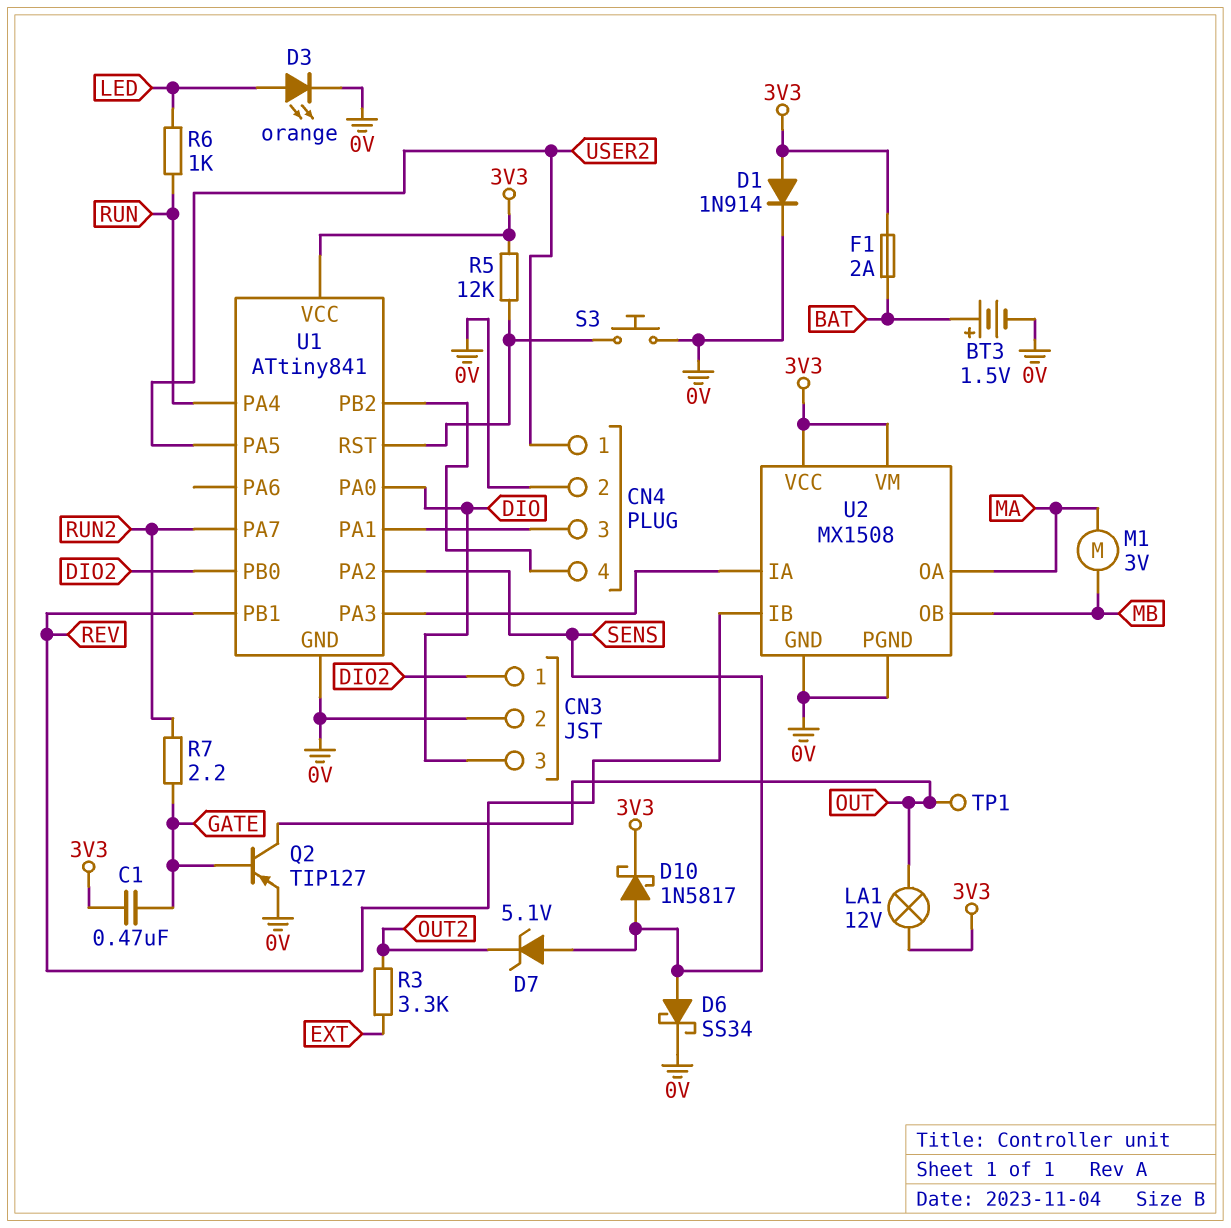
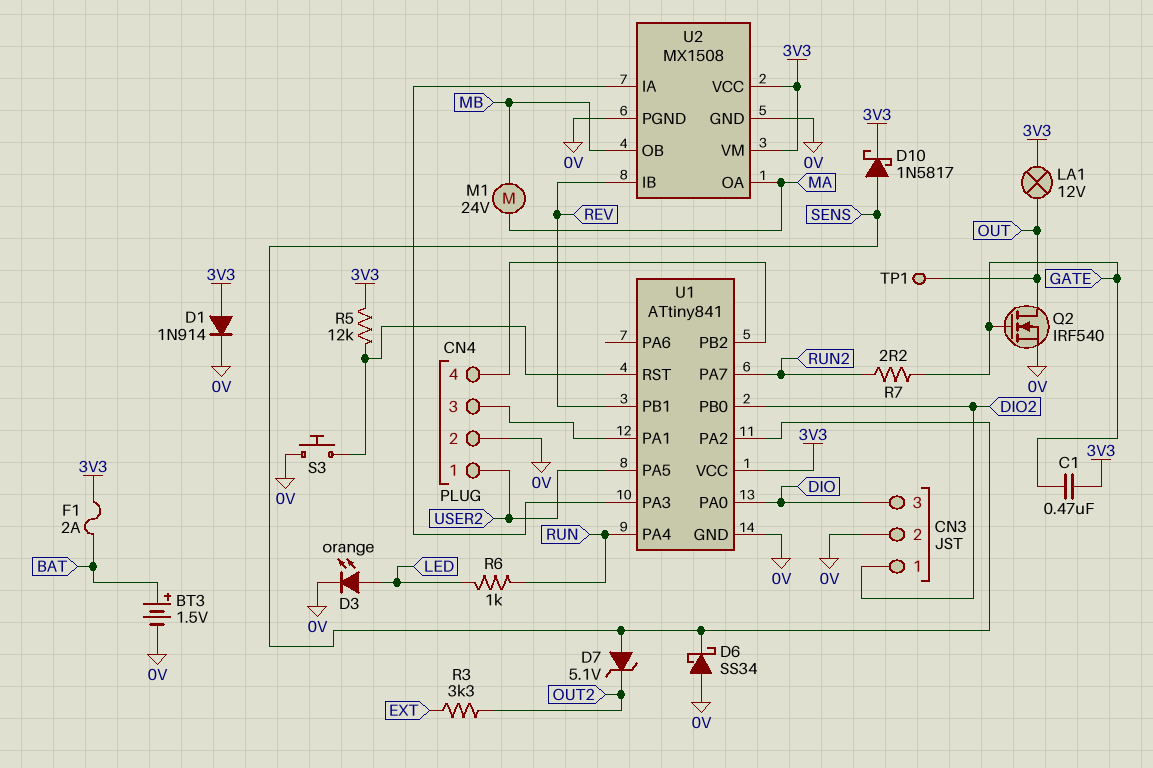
D6: schottky SS34 (A SENS, K 0V) -> schottky SS34 (A 0V, K SENS)
M1: motor 3V (MA, MB) -> motor 24V (MA, MB)
Q2: PNP TIP127 (B GATE, C OUT, E 0V) -> NMOS IRF540 (G GATE, D OUT, S 0V)

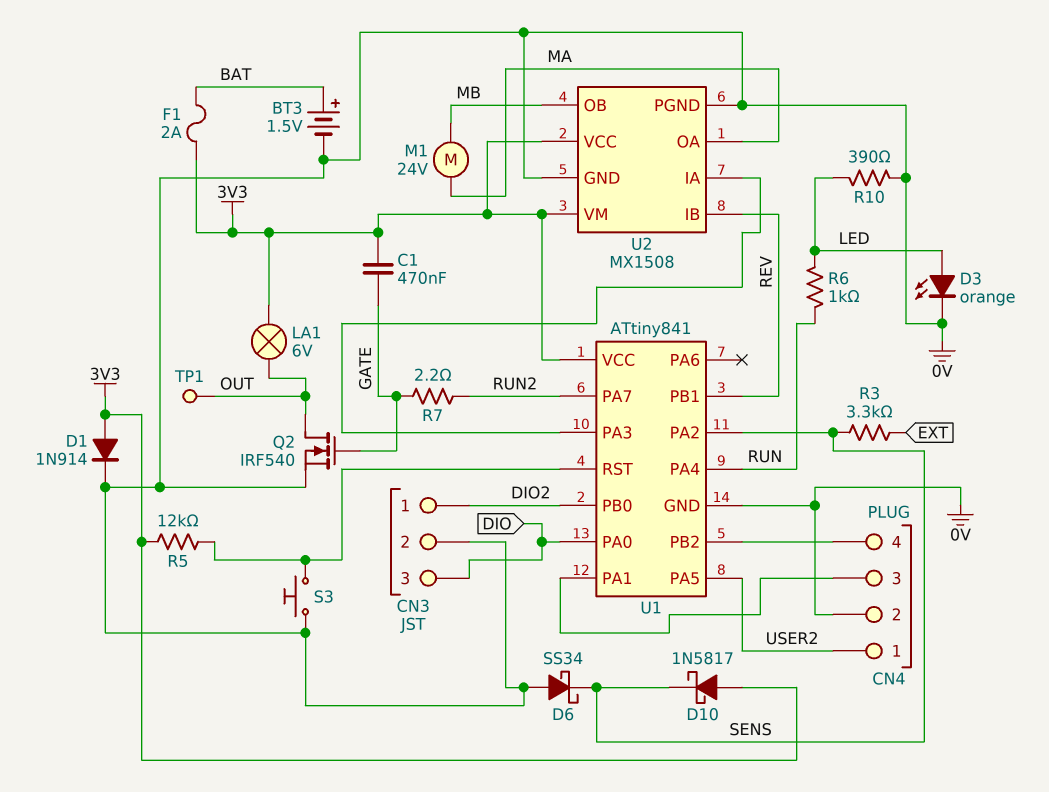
D7: zener 5.1V (A SENS, K OUT2) -> none
D10: schottky 1N5817 (A SENS, K 3V3) -> schottky 1N5817 (A 3V3, K SENS)
LA1: lamp 12V (3V3, OUT) -> lamp 6V (3V3, OUT)
R3: 3.3k (EXT, OUT2) -> 3.3k (EXT, SENS)
R10: none -> 390 (0V, LED)

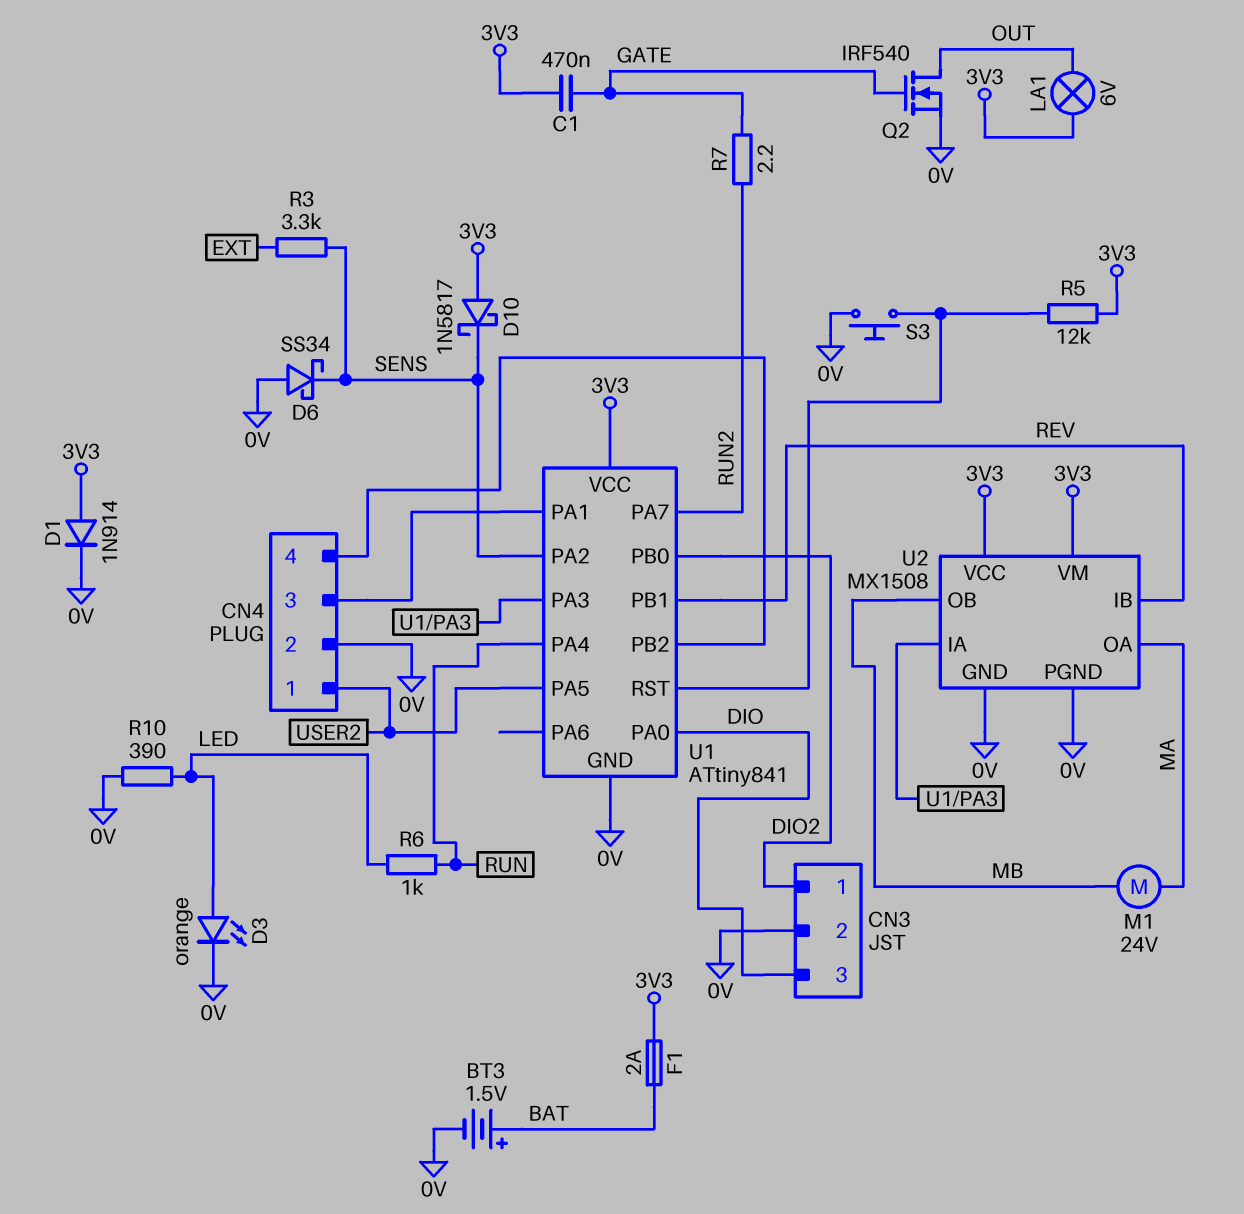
TP1: test point (OUT) -> none

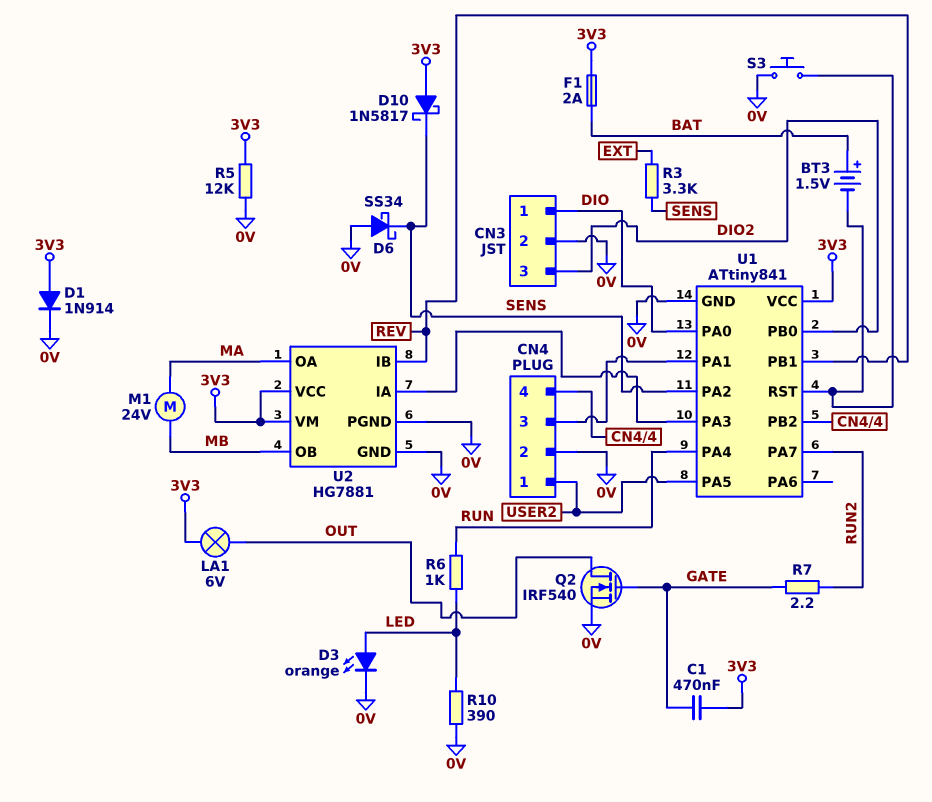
BT3: 1.5V (plus BAT, minus 0V) -> 1.5V (plus BAT, minus U1/RST)
CN3 pin 1: DIO2 -> DIO
CN3 pin 3: DIO -> DIO2
R5: 12k (3V3, U1/RST) -> 12k (0V, 3V3)
U2: MX1508 -> HG7881

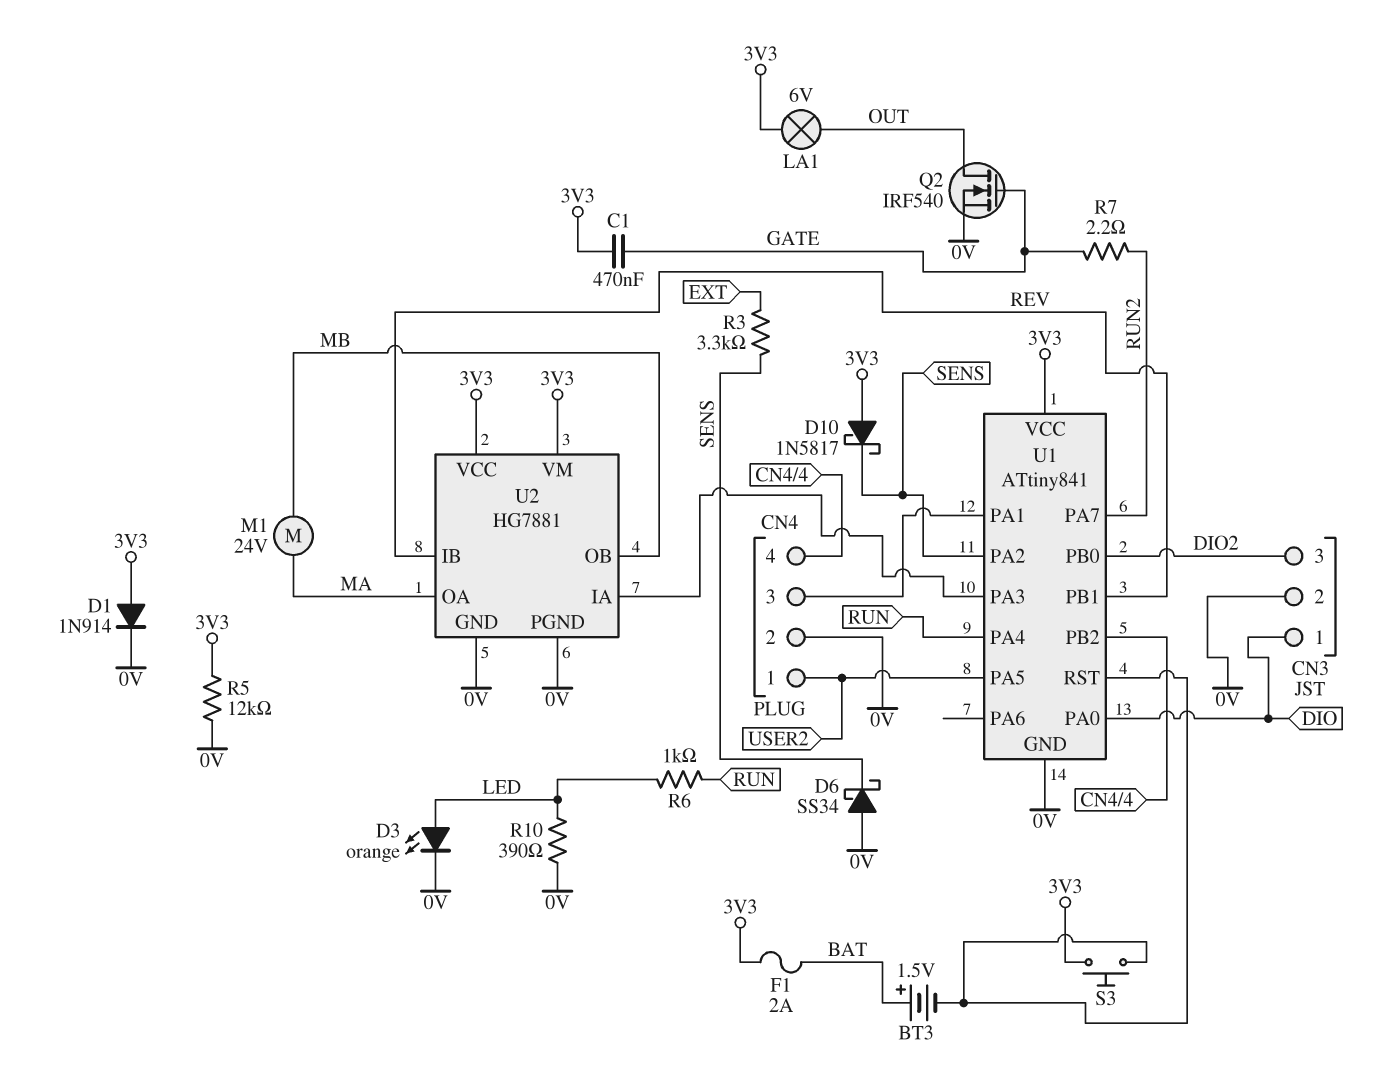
S3: button (0V, U1/RST) -> button (3V3, U1/RST)

